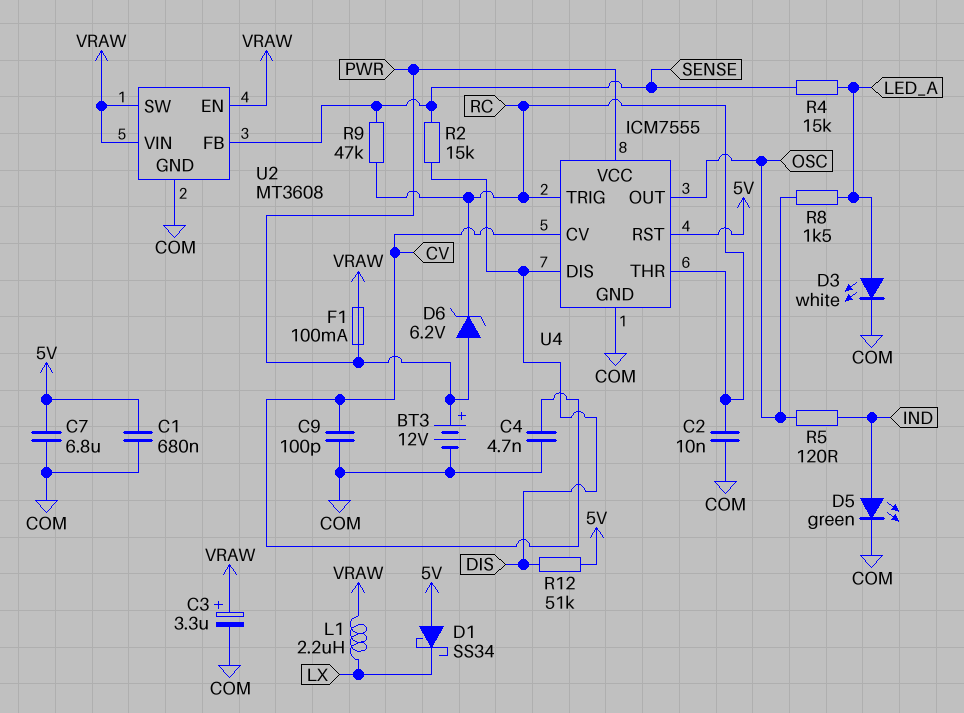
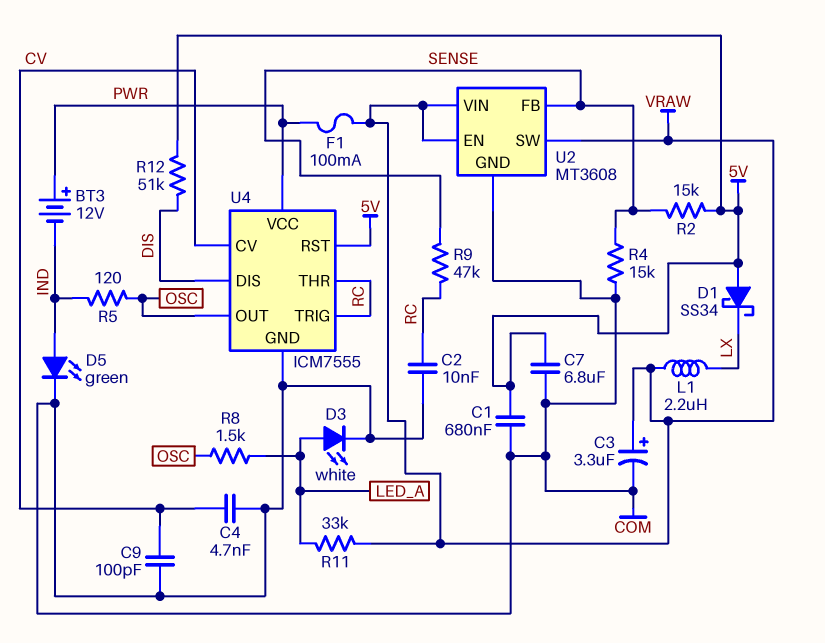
BT3: 12V (plus PWR, minus COM) -> 12V (plus PWR, minus IND)
D6: zener 6.2V (A PWR, K RC) -> none
R2: 15k (DIS, SENSE) -> 15k (5V, SENSE)
R4: 15k (LED_A, SENSE) -> 15k (COM, SENSE)
R11: none -> 33k (LED_A, VRAW)

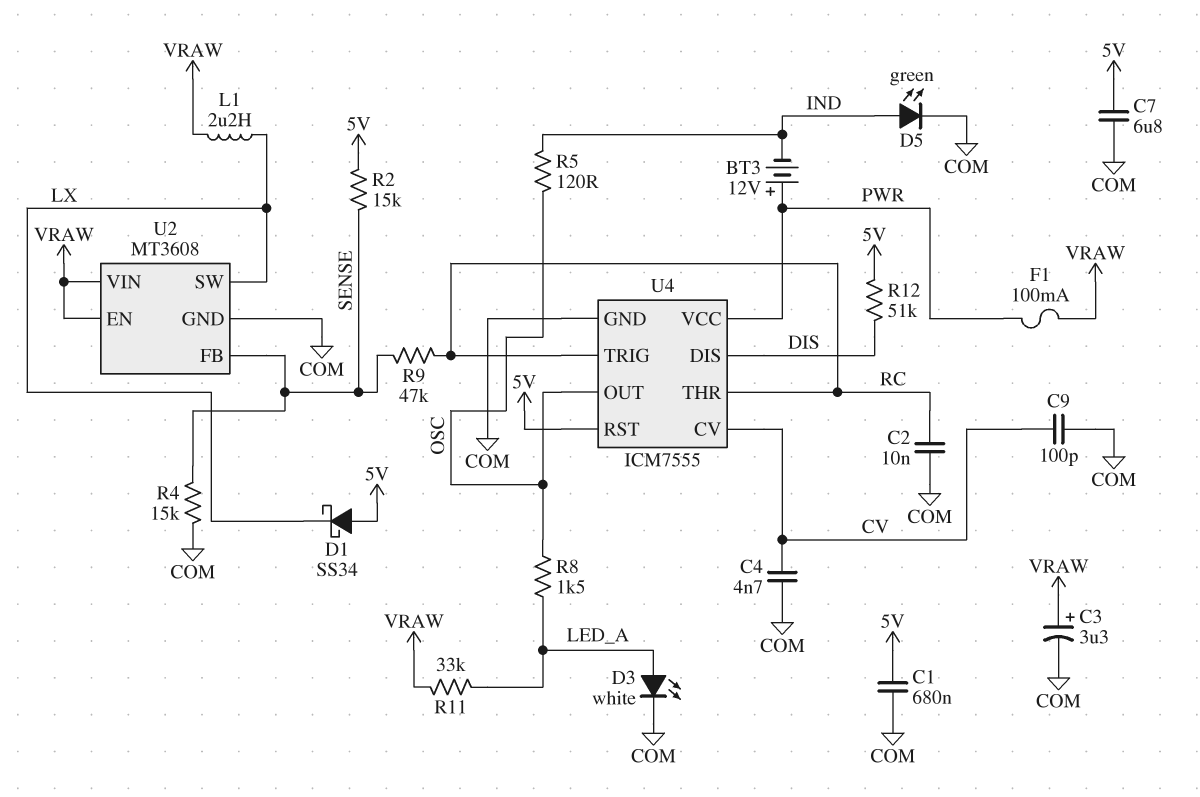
U2 pin SW: VRAW -> LX

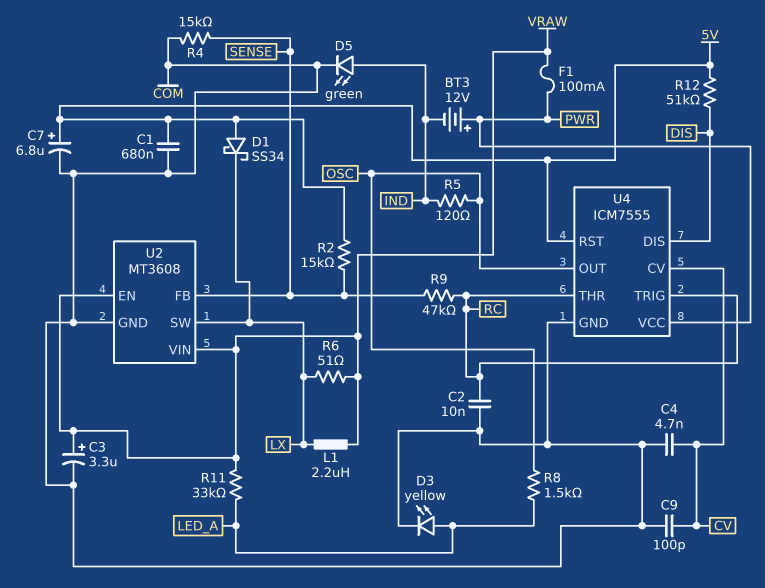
C7: 6.8uF (5V, COM) -> 6.8uF (plus 5V, minus COM)
D3: LED white (A LED_A, K COM) -> LED yellow (A LED_A, K COM)
R6: none -> 51 (LX, VRAW)

